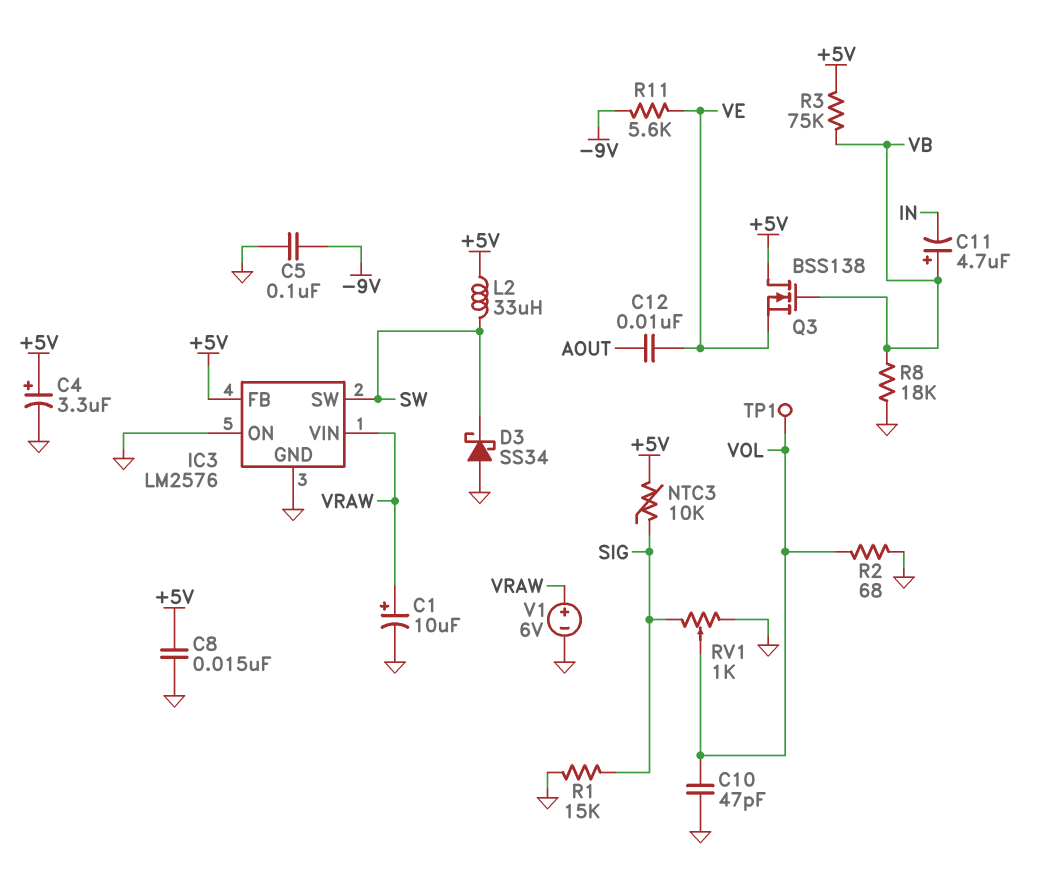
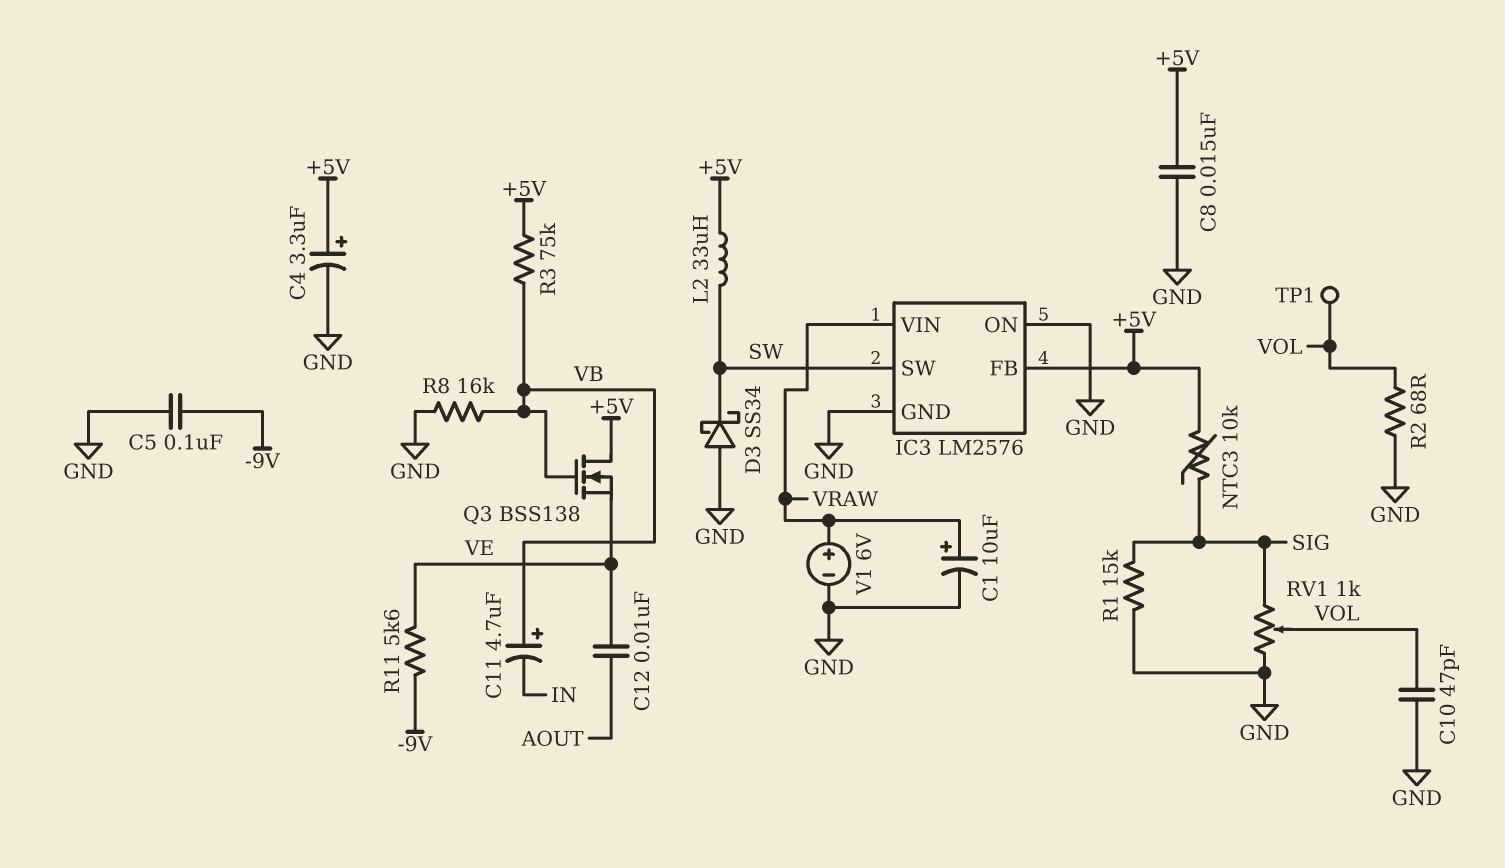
R8: 18k (GND, VB) -> 16k (GND, VB)

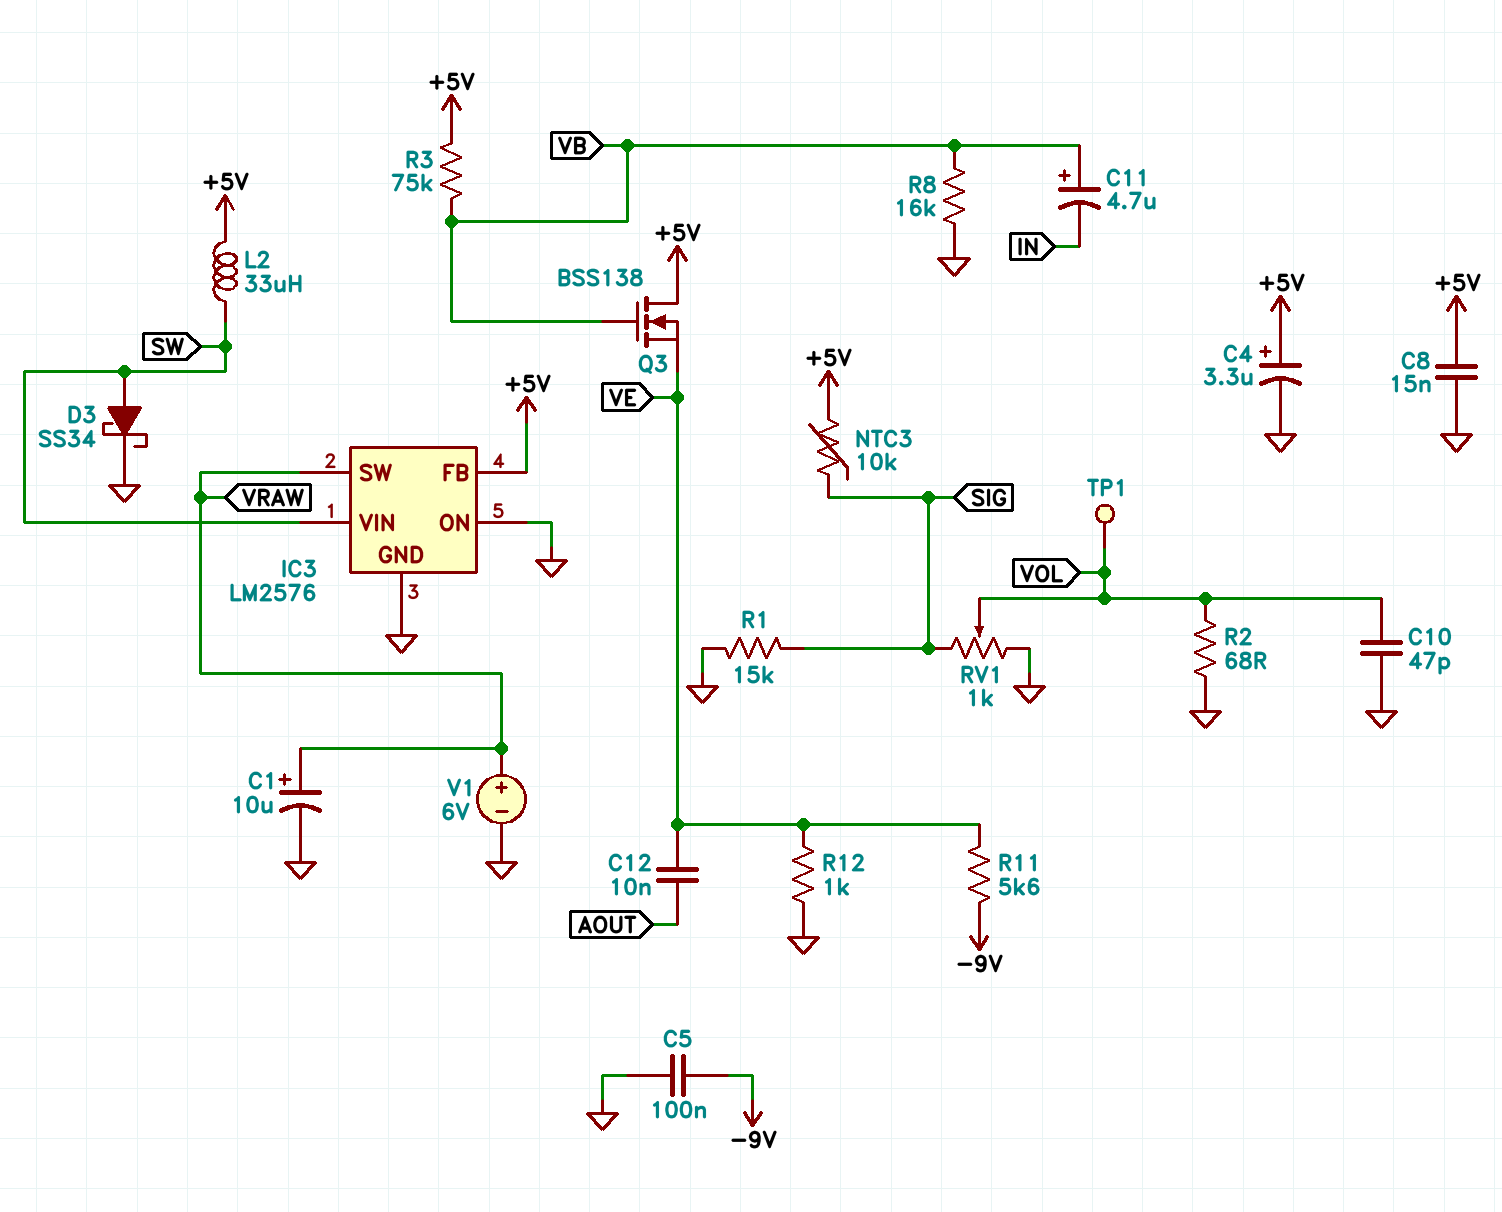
D3: schottky SS34 (A GND, K SW) -> schottky SS34 (A SW, K GND)
IC3 pin SW: SW -> VRAW
IC3 pin VIN: VRAW -> SW
R12: none -> 1k (GND, VE)

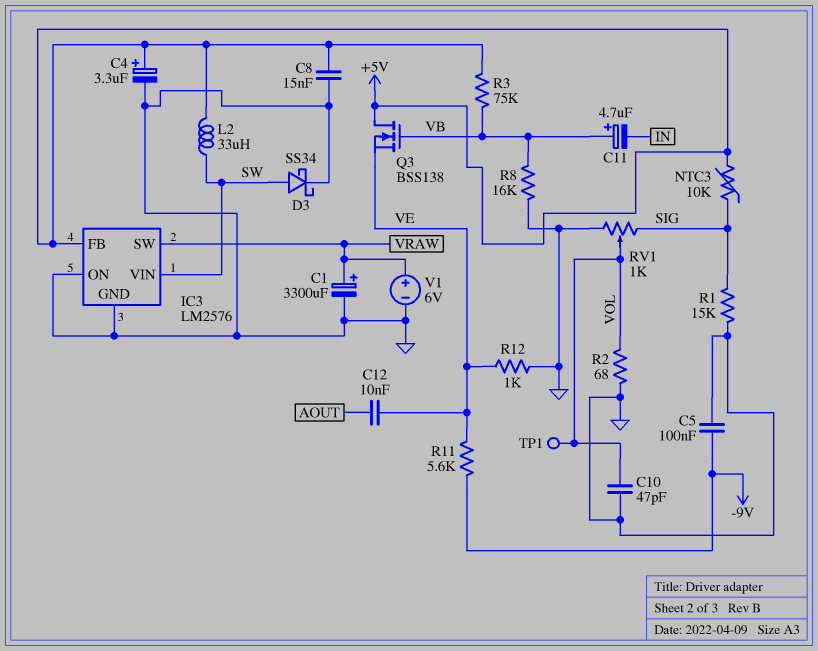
C1: 10uF (plus VRAW, minus GND) -> 3300uF (plus VRAW, minus GND)

